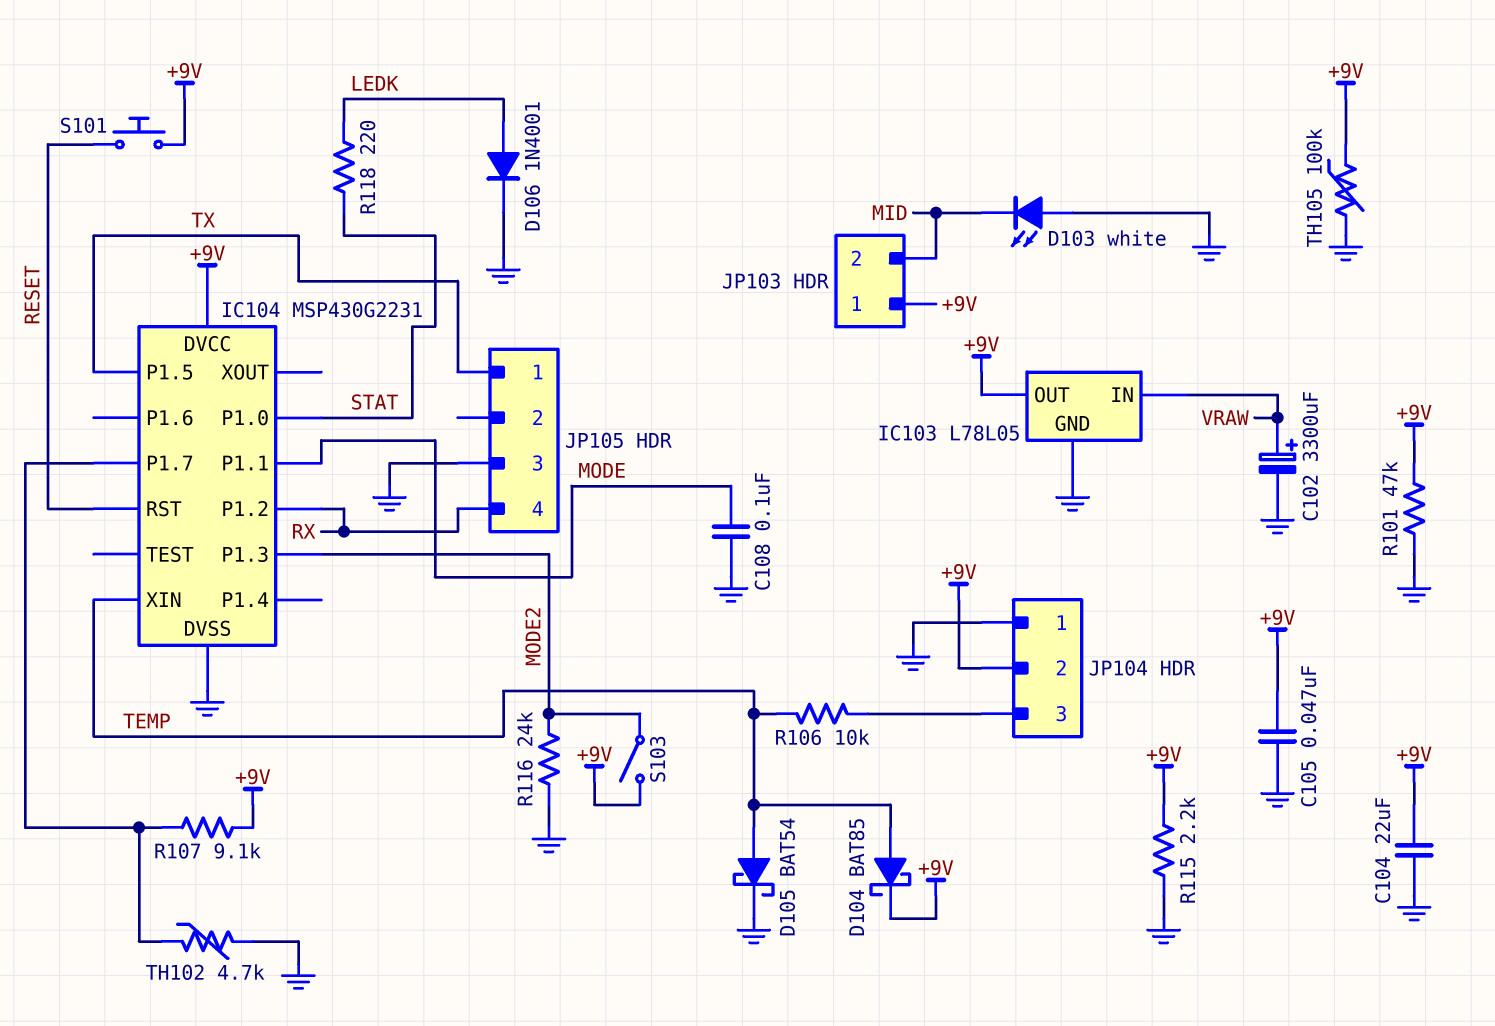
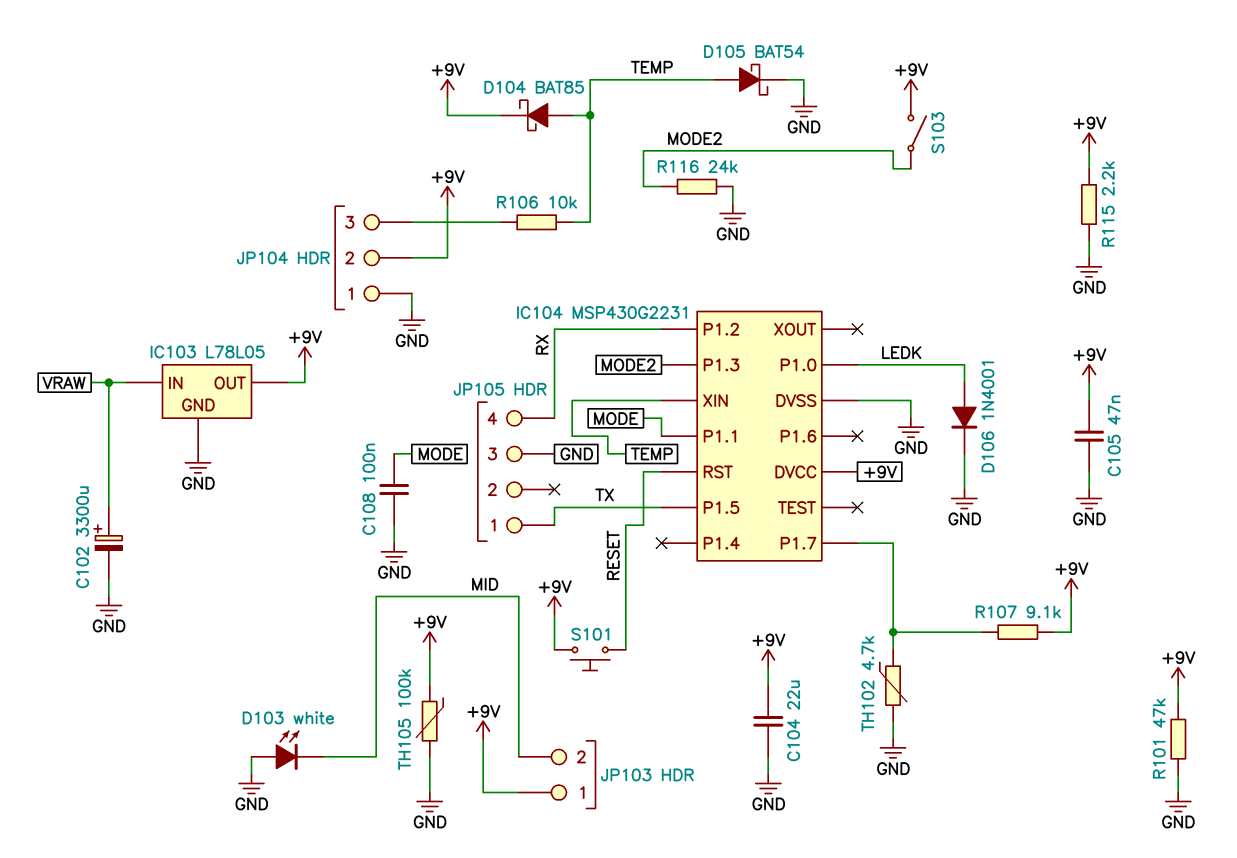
IC104 pin P1.0: STAT -> LEDK
R118: 220 (LEDK, STAT) -> none

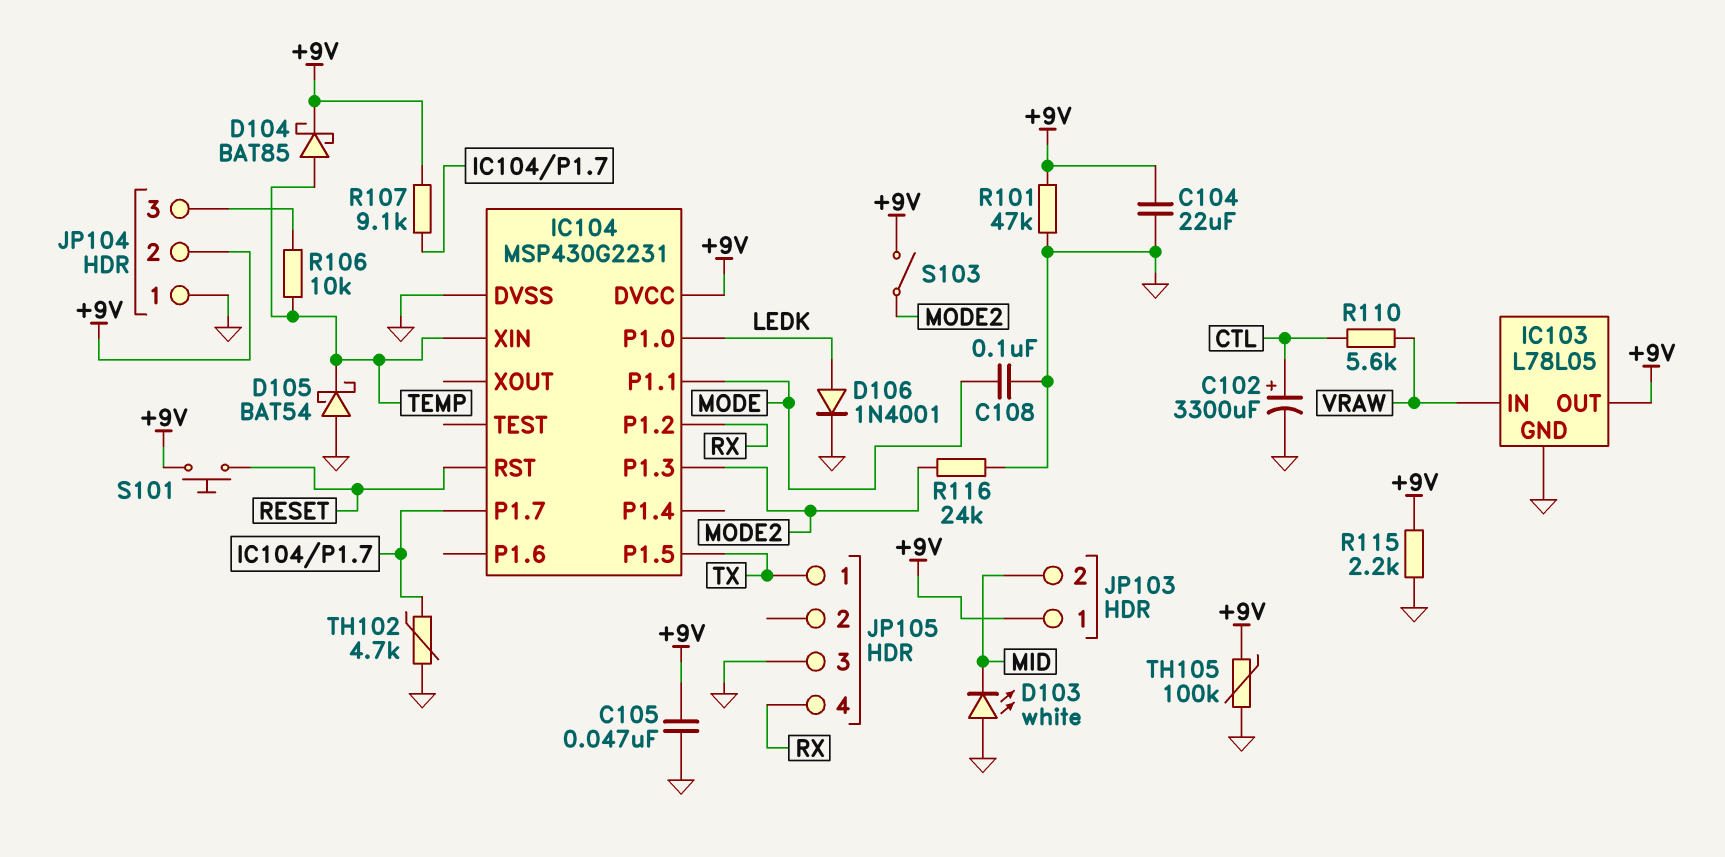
C102: 3300uF (plus VRAW, minus GND) -> 3300uF (plus CTL, minus GND)
D105: schottky BAT54 (A TEMP, K GND) -> schottky BAT54 (A GND, K TEMP)
R110: none -> 5.6k (CTL, VRAW)

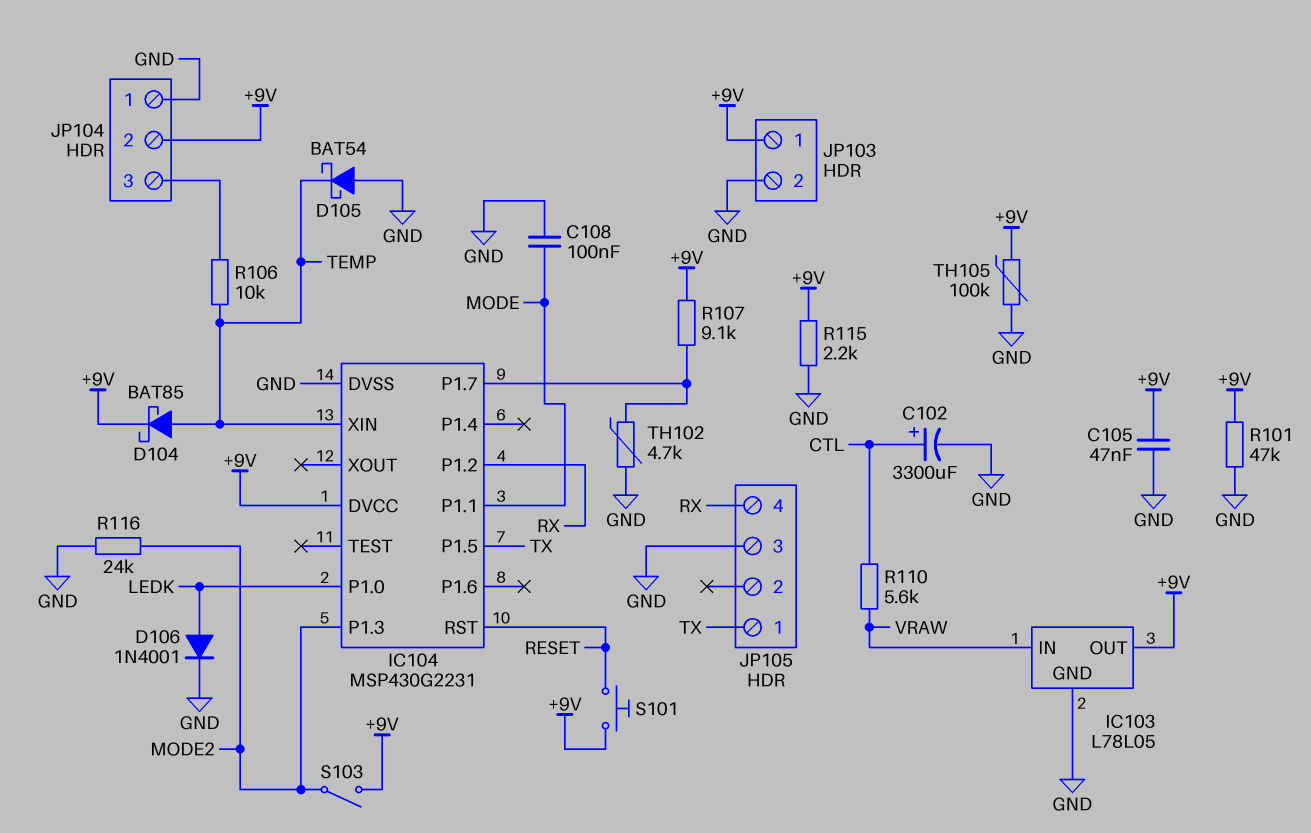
C104: 22uF (+9V, GND) -> none
D103: LED white (A GND, K MID) -> none
JP103 pin 2: MID -> GND

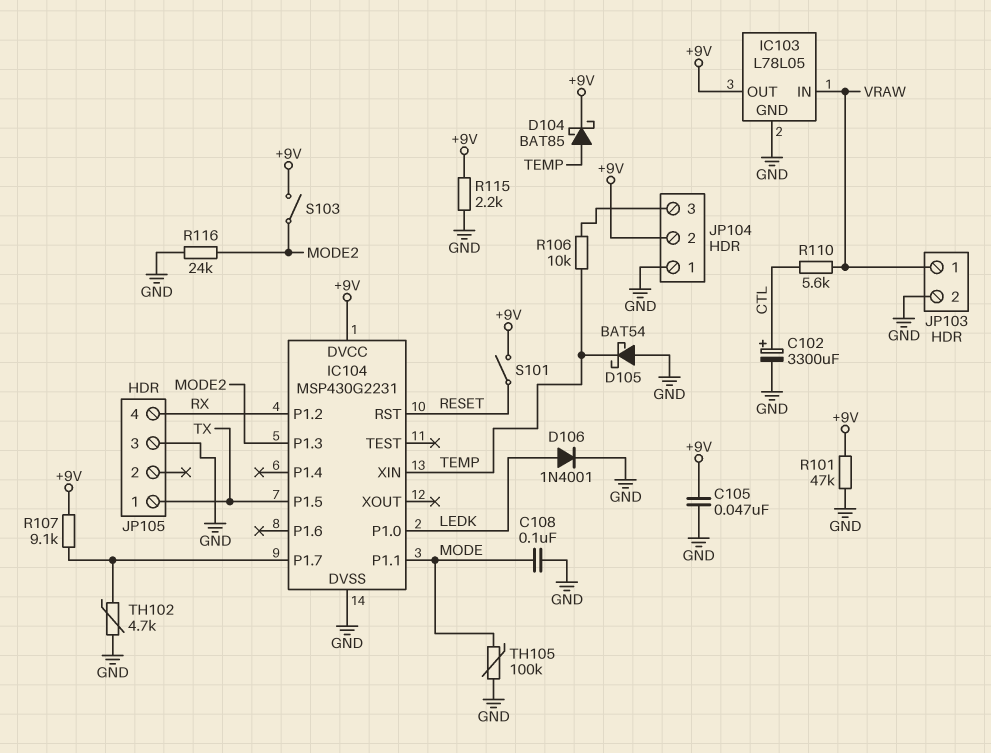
JP103 pin 1: +9V -> VRAW
S101: button (+9V, RESET) -> switch (+9V, RESET)
TH105: 100k (+9V, GND) -> 100k (GND, MODE)

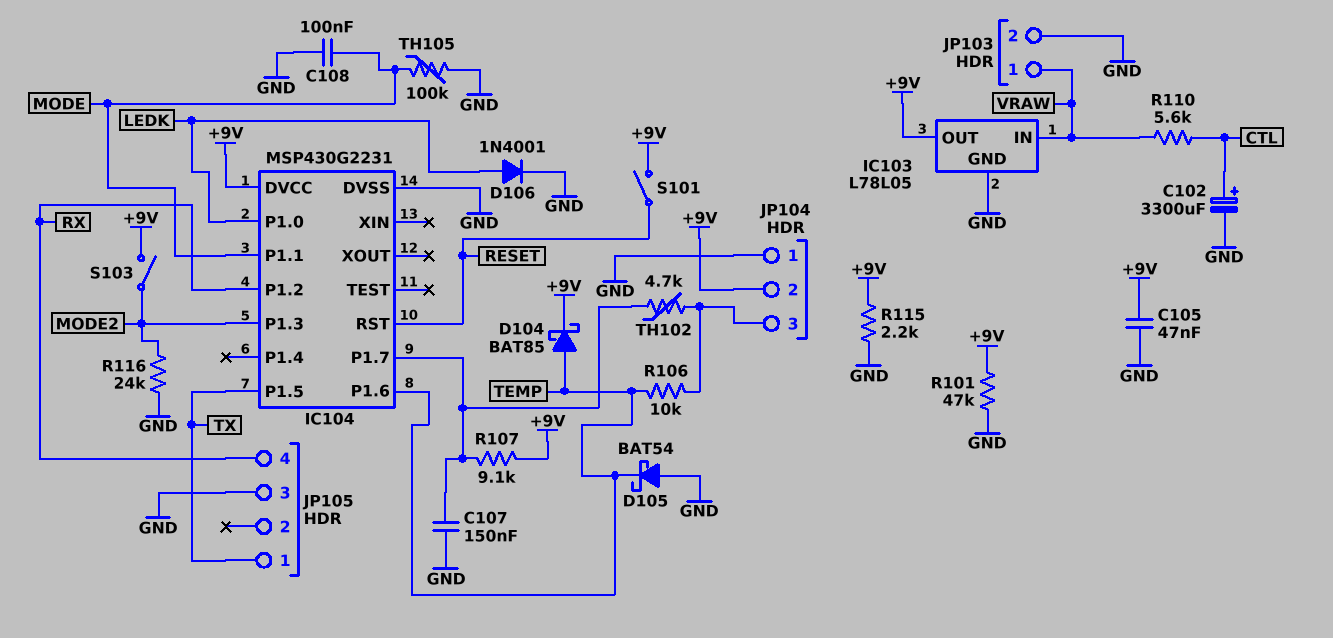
C107: none -> 150nF (GND, IC104/P1.7)
IC104 pin P1.6: none -> TEMP
IC104 pin XIN: TEMP -> none
TH102: 4.7k (GND, IC104/P1.7) -> 4.7k (IC104/P1.7, JP104/3)

